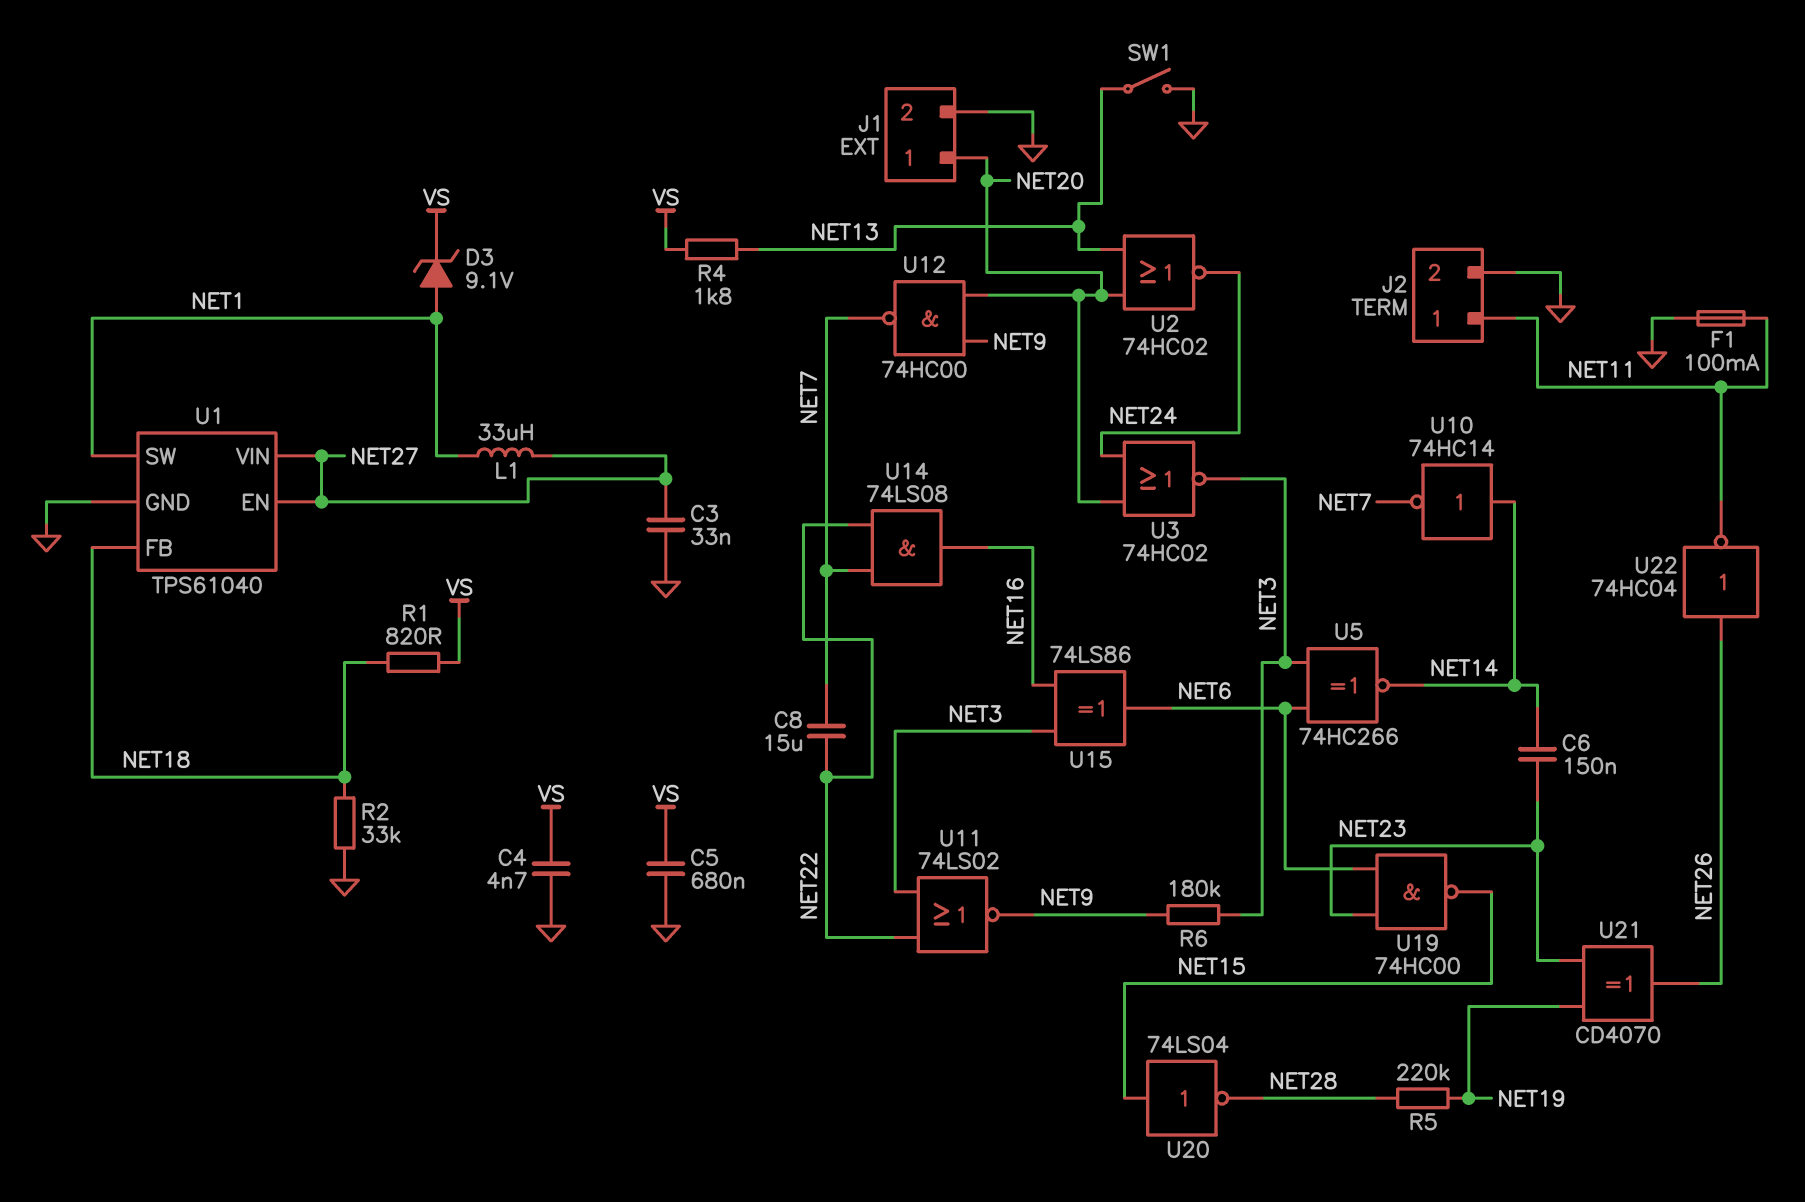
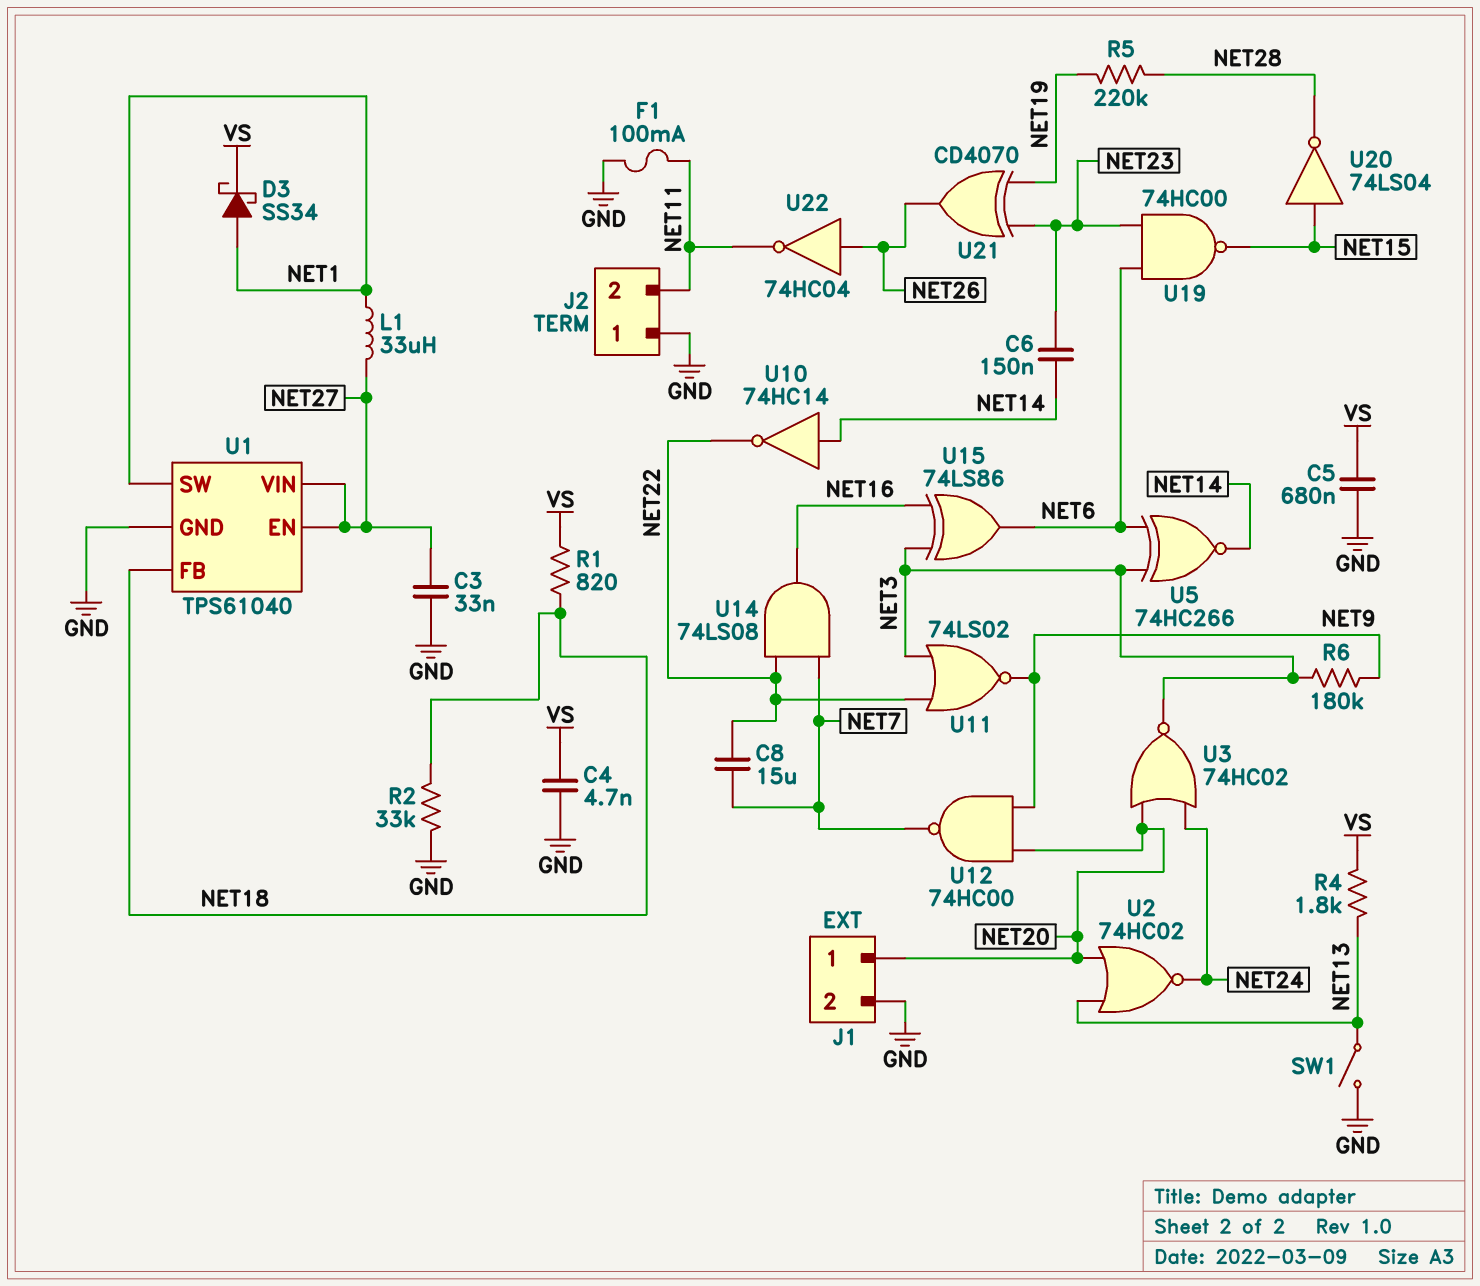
D3: zener 9.1V (A NET1, K VS) -> schottky SS34 (A NET1, K VS)
J2 pin 1: NET11 -> GND
J2 pin 2: GND -> NET11
U10: NOT 74HC14 (in NET14, out NET7) -> NOT 74HC14 (in NET14, out NET22)

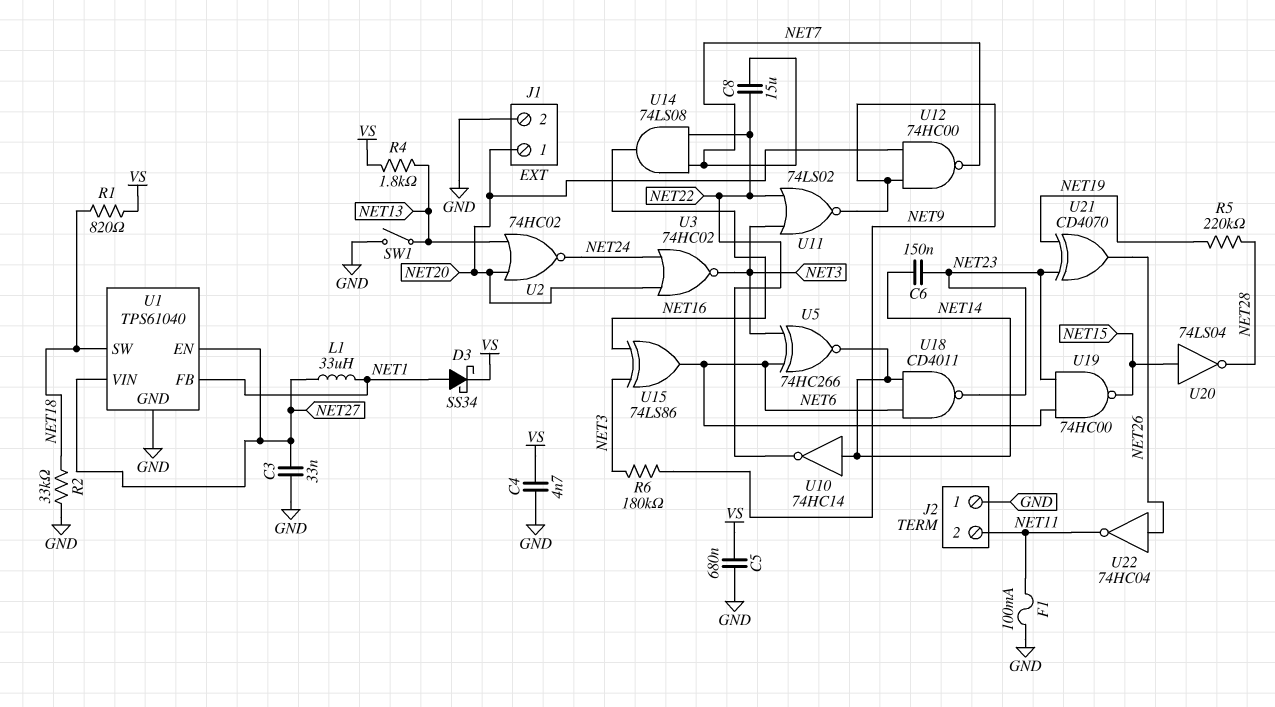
U1 pin FB: NET18 -> NET1
U1 pin SW: NET1 -> NET18
U18: none -> NAND CD4011 (in NET6, in NET14, out NET23)

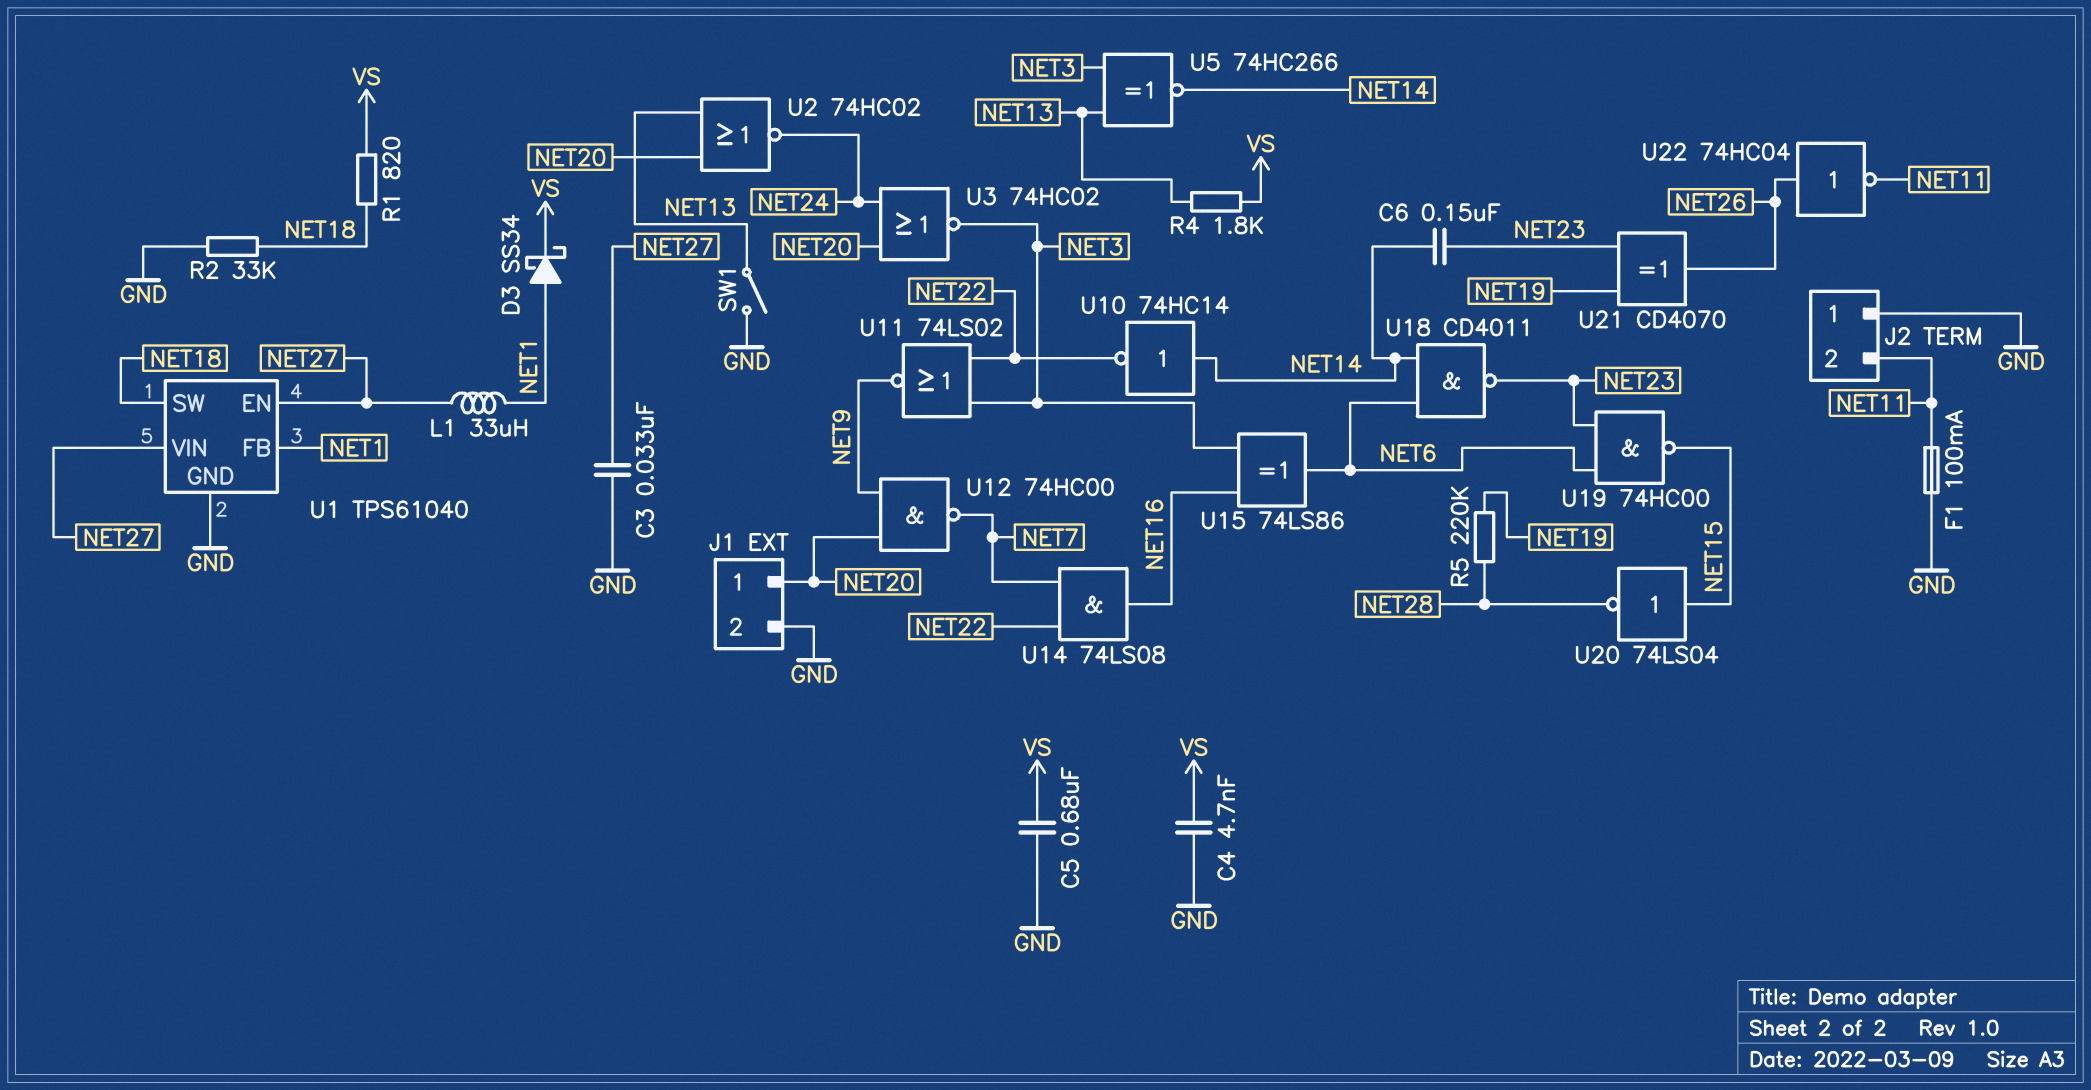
C8: 15uF (NET7, NET22) -> none
R6: 180k (NET3, NET9) -> none
U5: XNOR 74HC266 (in NET3, in NET6, out NET14) -> XNOR 74HC266 (in NET3, in NET13, out NET14)

